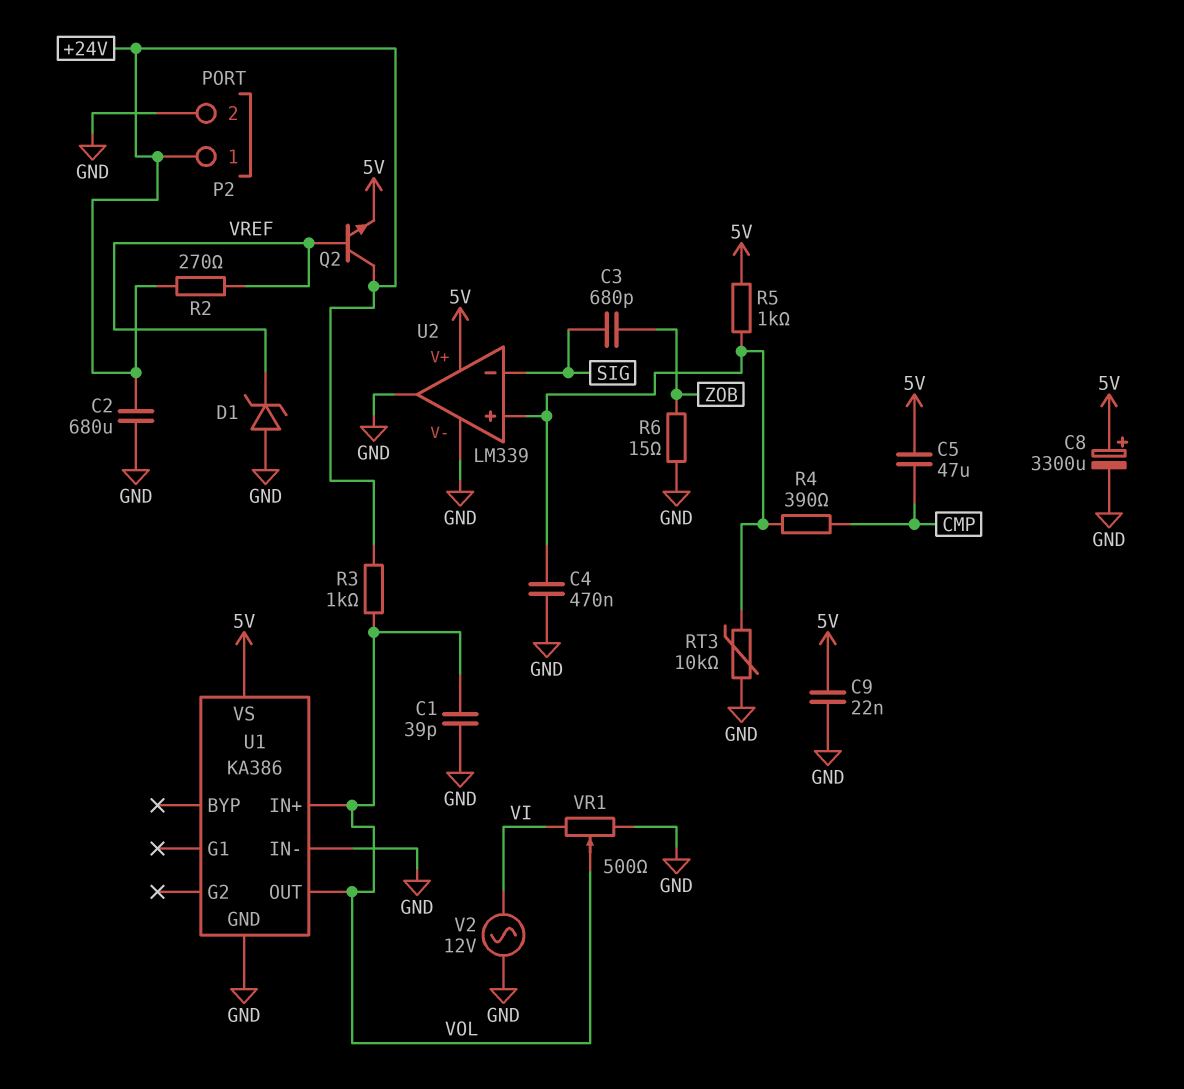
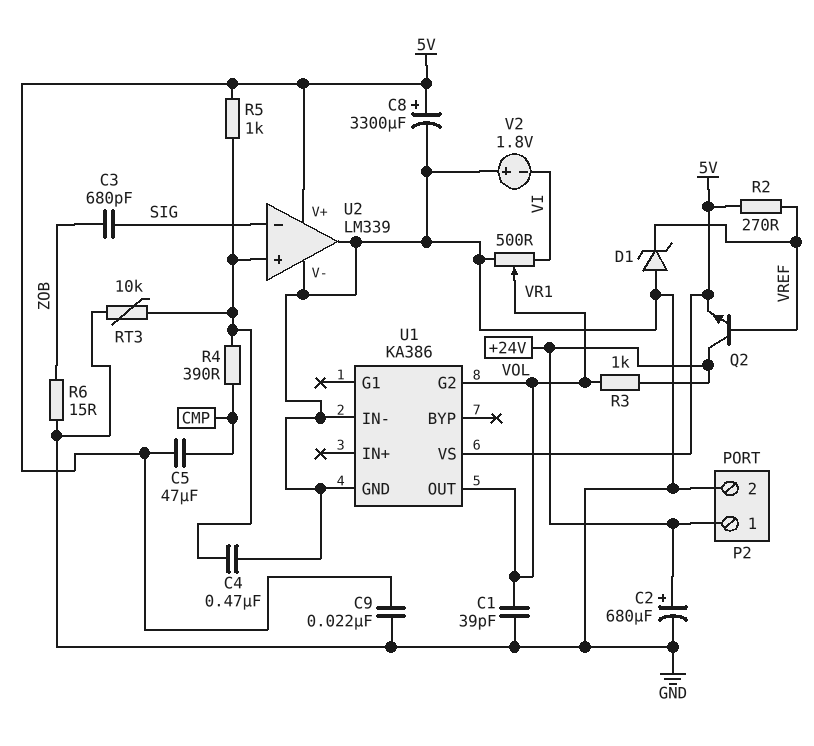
C2: 680uF (+24V, GND) -> 680uF (plus +24V, minus GND)
R2: 270 (+24V, VREF) -> 270 (5V, VREF)
U1 pin G2: none -> VOL
U1 pin IN+: VOL -> none
V2: AC 12V (GND, VI) -> 1.8V (plus GND, minus VI)

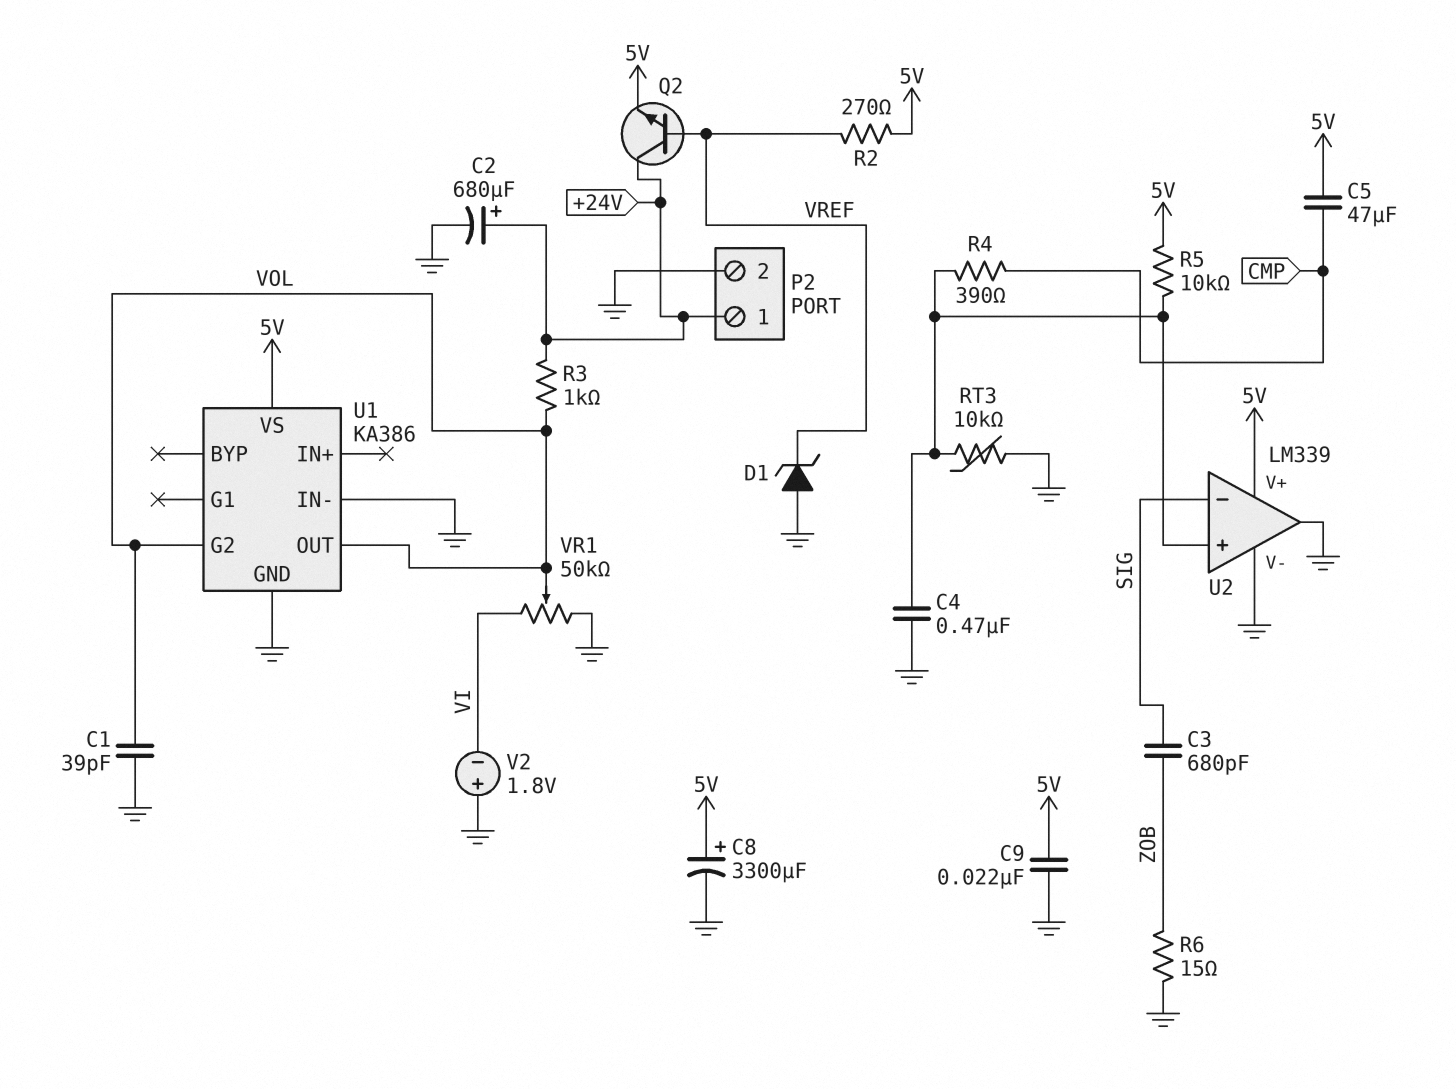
R5: 1k (5V, U2/in+) -> 10k (5V, U2/in+)
VR1: 500 (GND, VI, wiper VOL) -> 50k (GND, VI, wiper VOL)

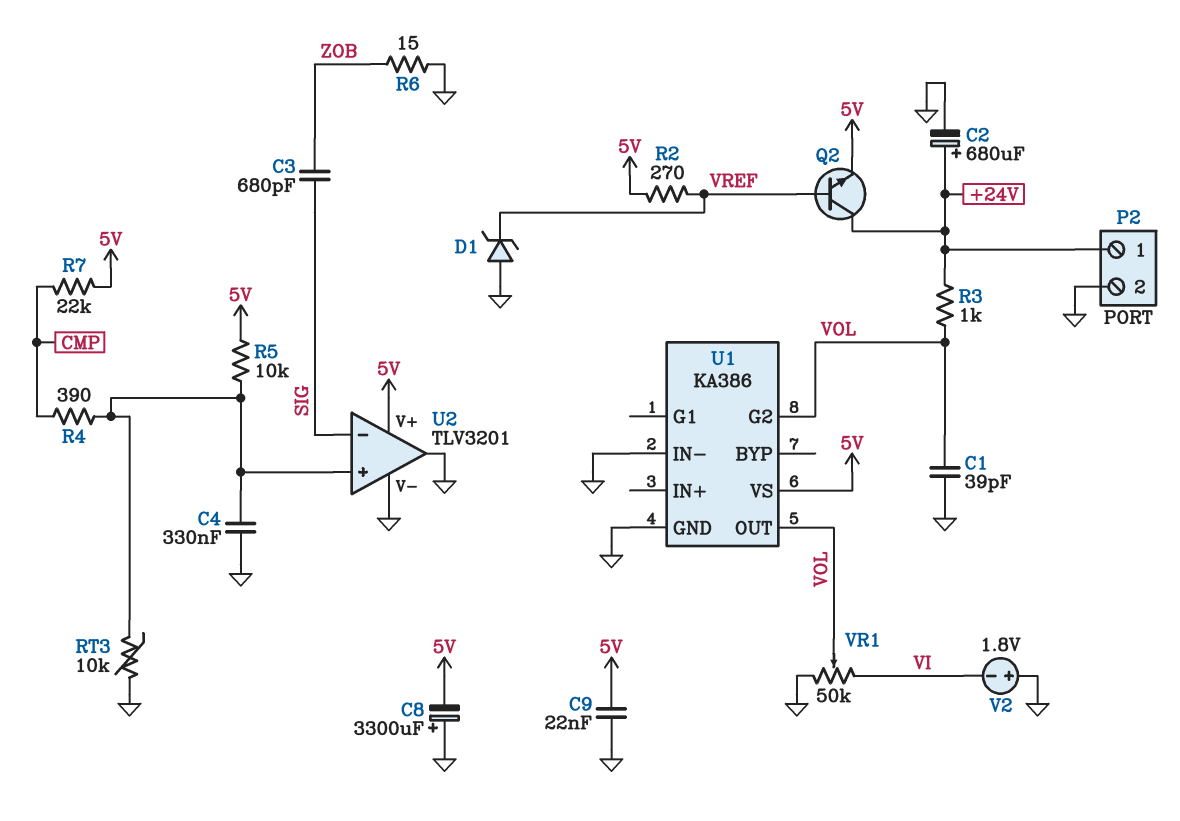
C4: 470nF (GND, U2/in+) -> 330nF (GND, U2/in+)
C5: 47uF (5V, CMP) -> none
C8: 3300uF (plus 5V, minus GND) -> 3300uF (plus GND, minus 5V)
R7: none -> 22k (5V, CMP)
U2: LM339 -> TLV3201

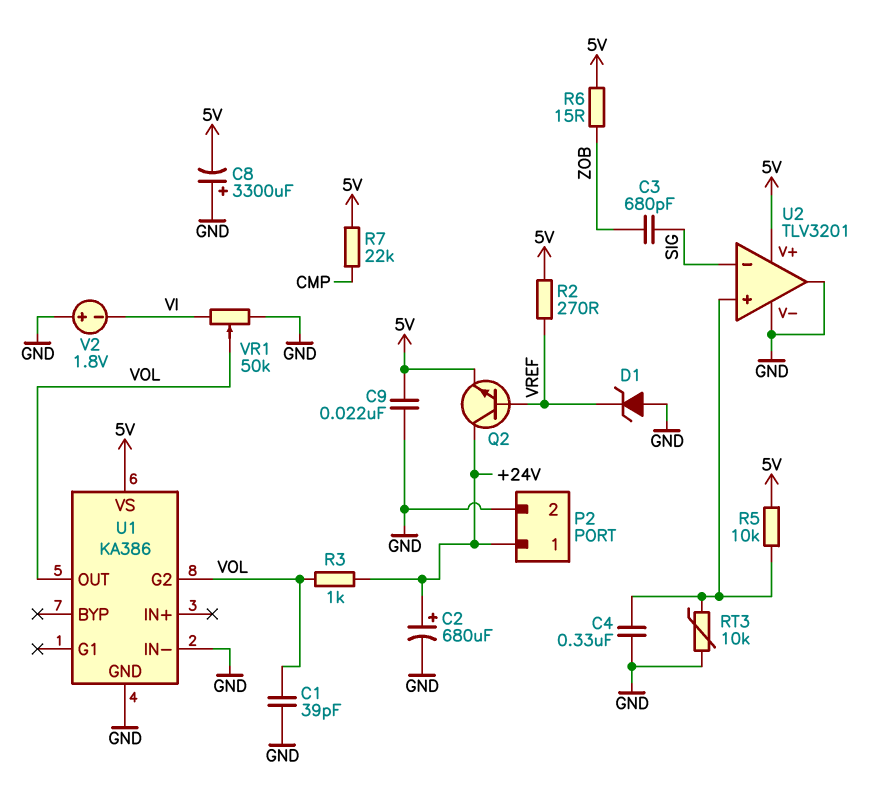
R4: 390 (CMP, U2/in+) -> none
R6: 15 (GND, ZOB) -> 15 (5V, ZOB)

